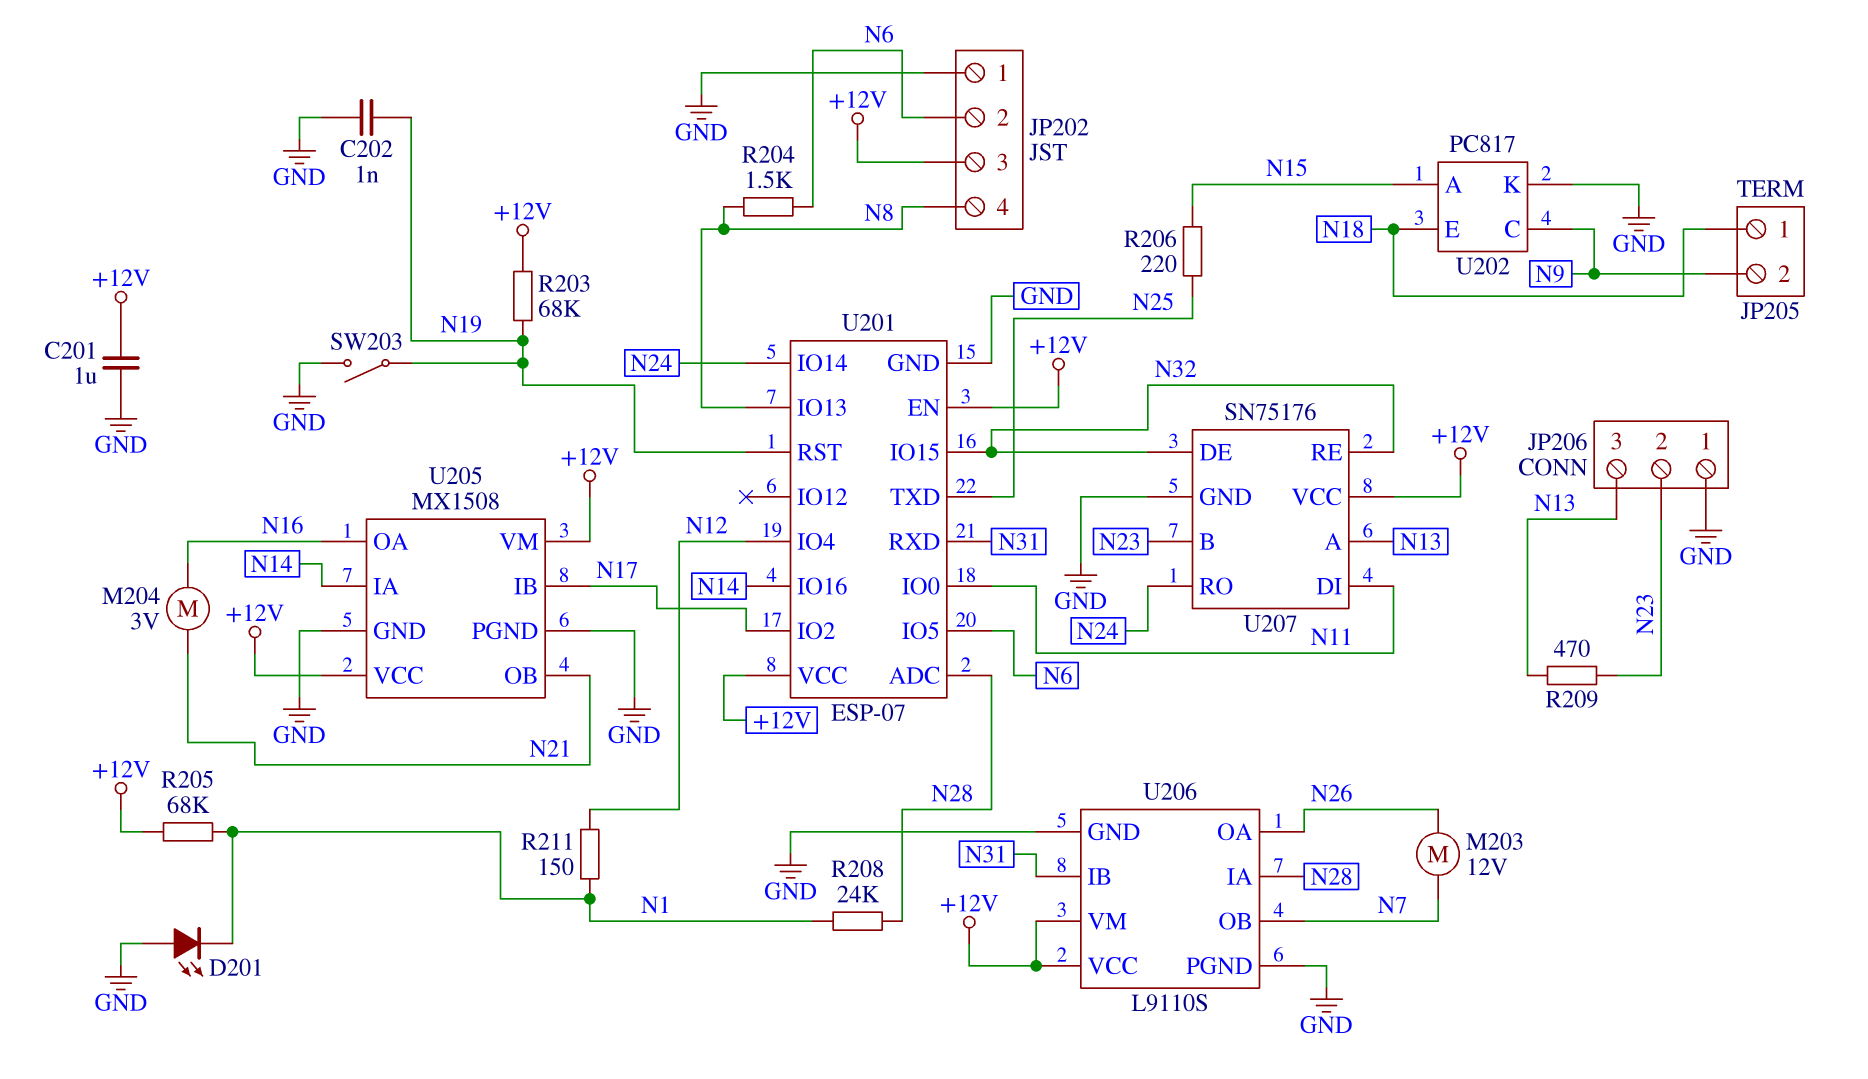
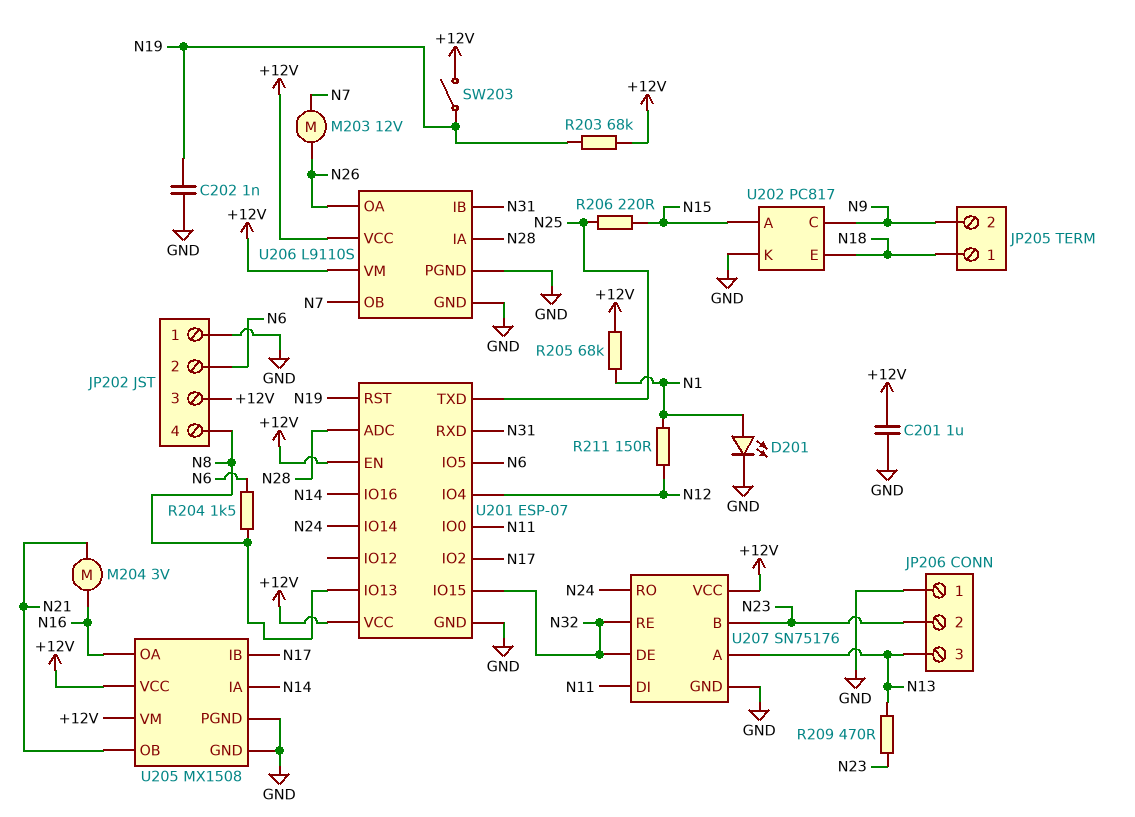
D201: LED (A GND, K N1) -> LED (A N1, K GND)
R208: 24k (N1, N28) -> none
SW203: switch (GND, N19) -> switch (+12V, N19)

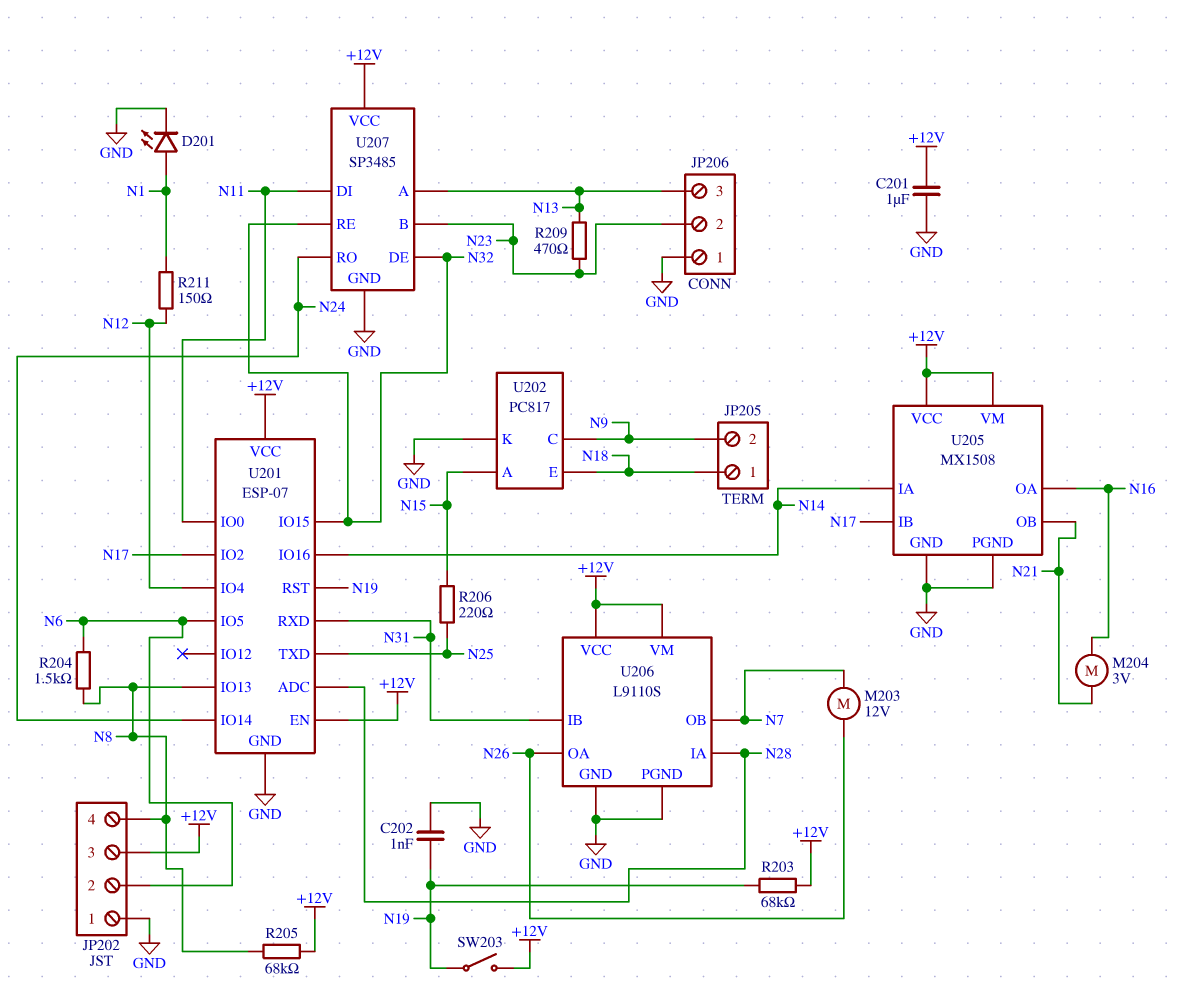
R205: 68k (+12V, N1) -> 68k (+12V, N8)
U207: SN75176 -> SP3485

